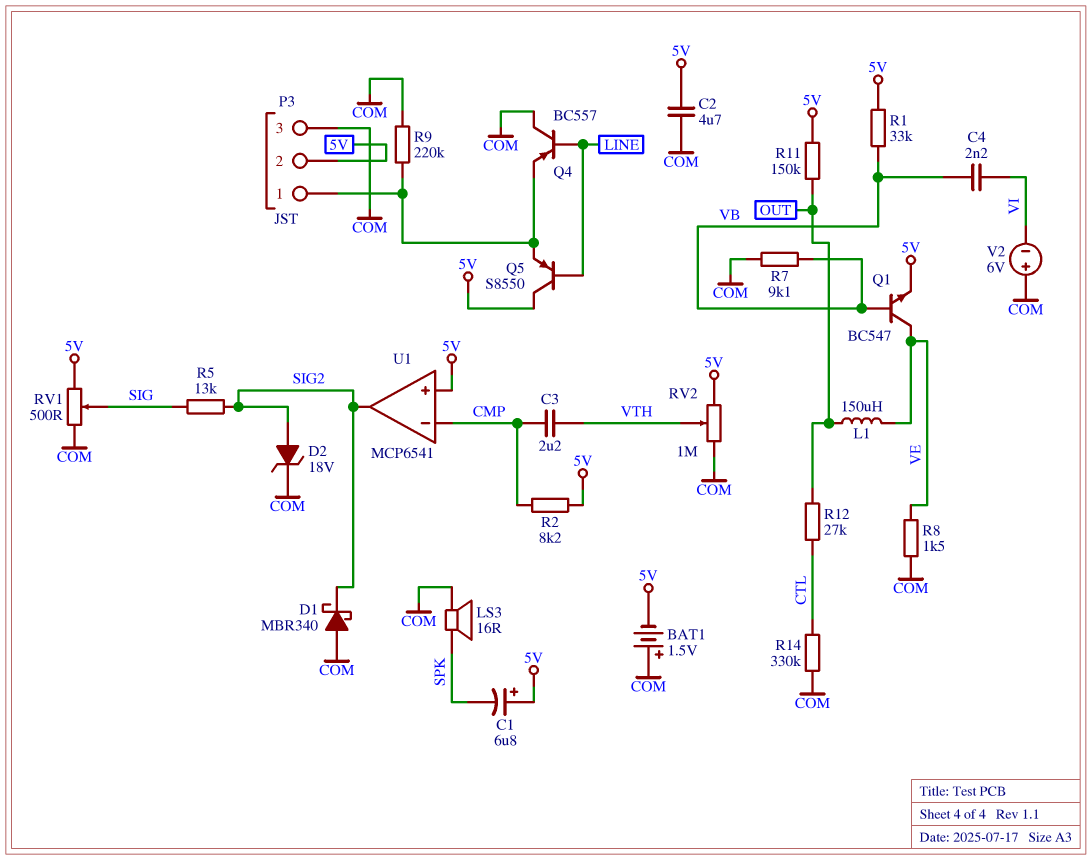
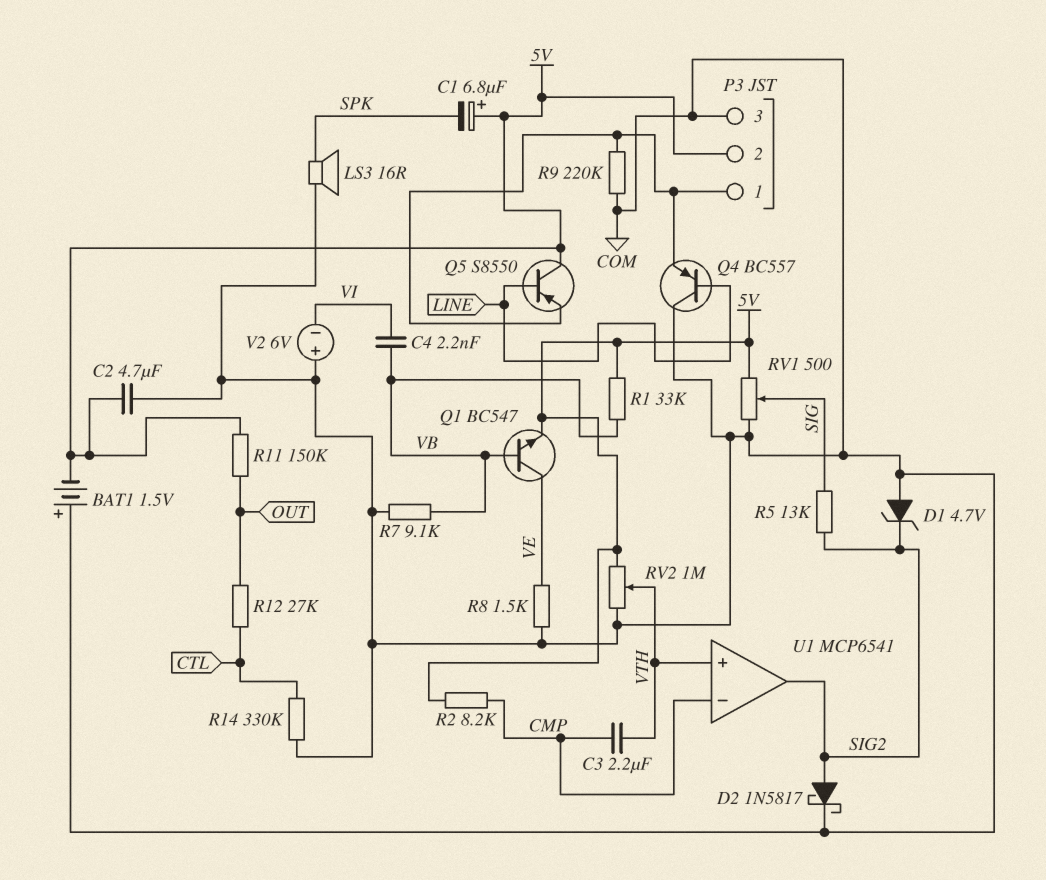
D1: schottky MBR340 (A COM, K SIG2) -> zener 4.7V (A COM, K SIG2)
D2: zener 18V (A SIG2, K COM) -> schottky 1N5817 (A SIG2, K COM)
L1: 150uH (OUT, VE) -> none
U1 pin in+: 5V -> VTH

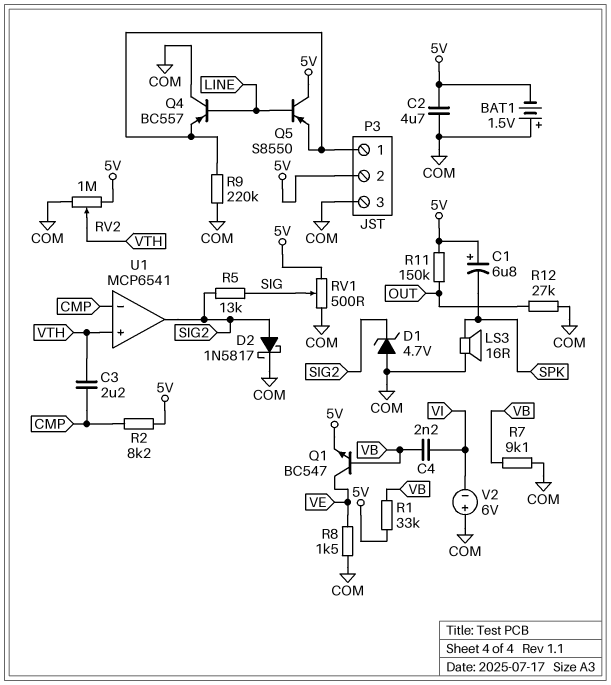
R12: 27k (CTL, OUT) -> 27k (COM, OUT)
R14: 330k (COM, CTL) -> none

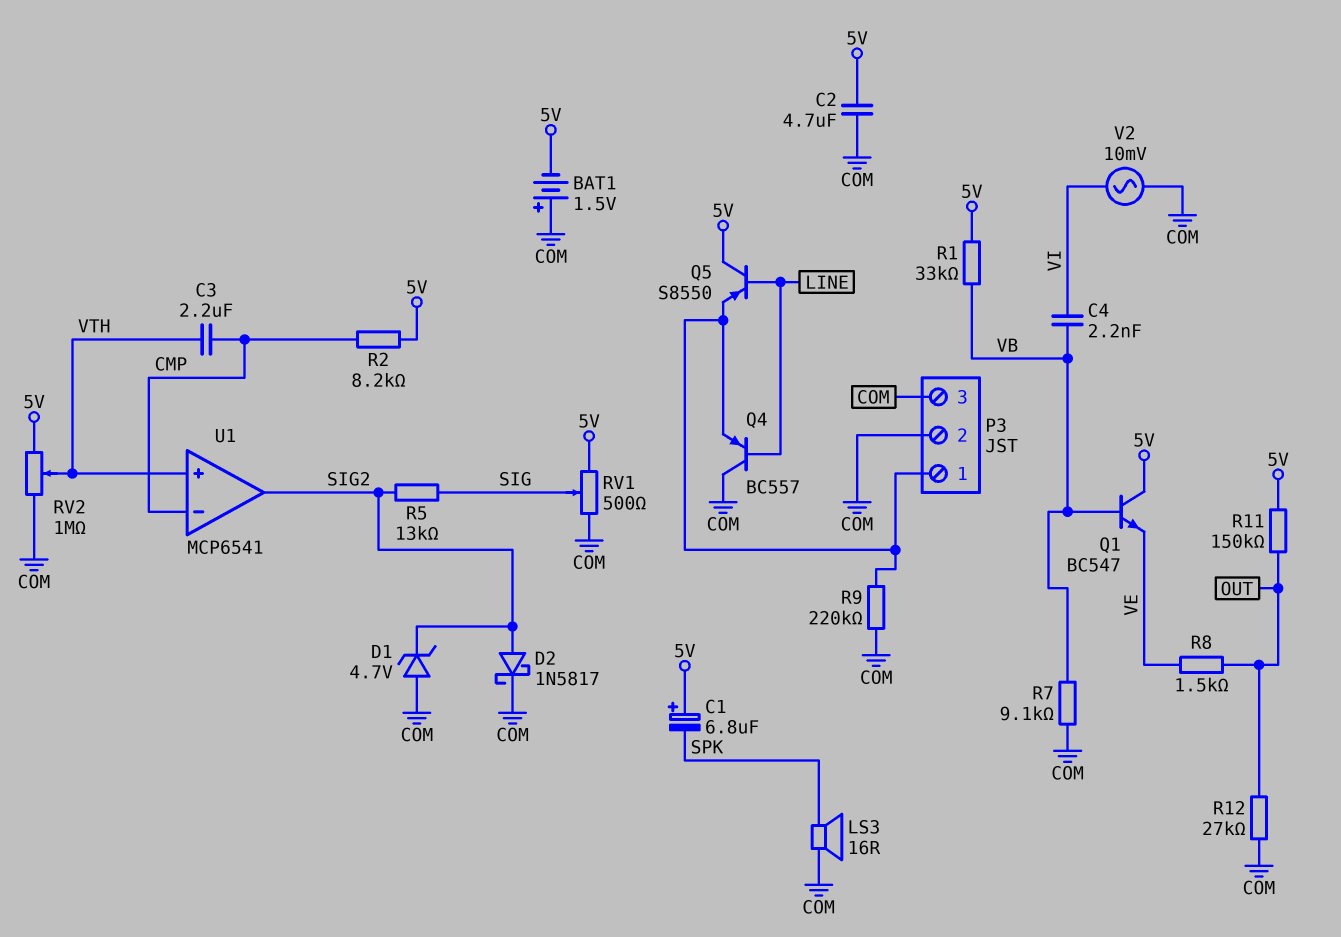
P3 pin 2: 5V -> COM
Q1: NPN BC547 (B VB, C VE, E 5V) -> NPN BC547 (B VB, C 5V, E VE)
R8: 1.5k (COM, VE) -> 1.5k (OUT, VE)
V2: 6V (plus COM, minus VI) -> AC 10mV (COM, VI)

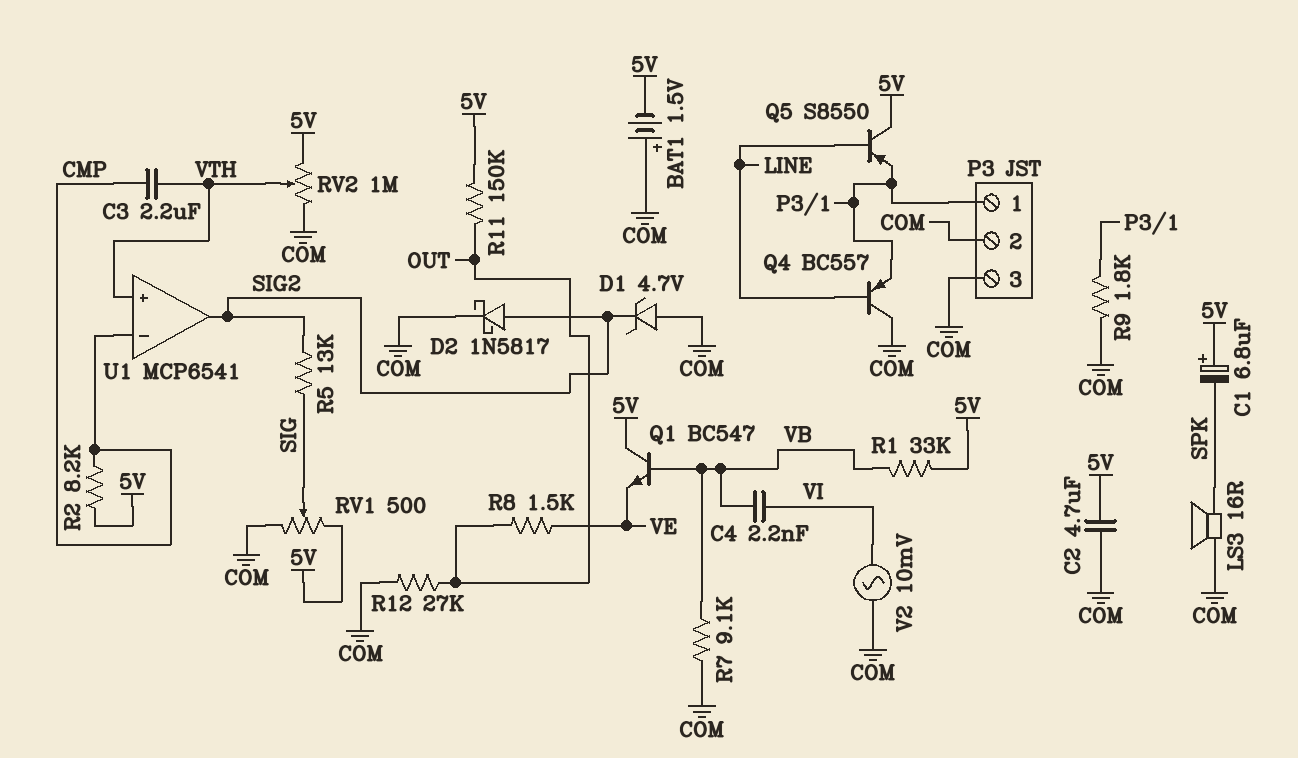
R9: 220k (COM, P3/1) -> 1.8k (COM, P3/1)

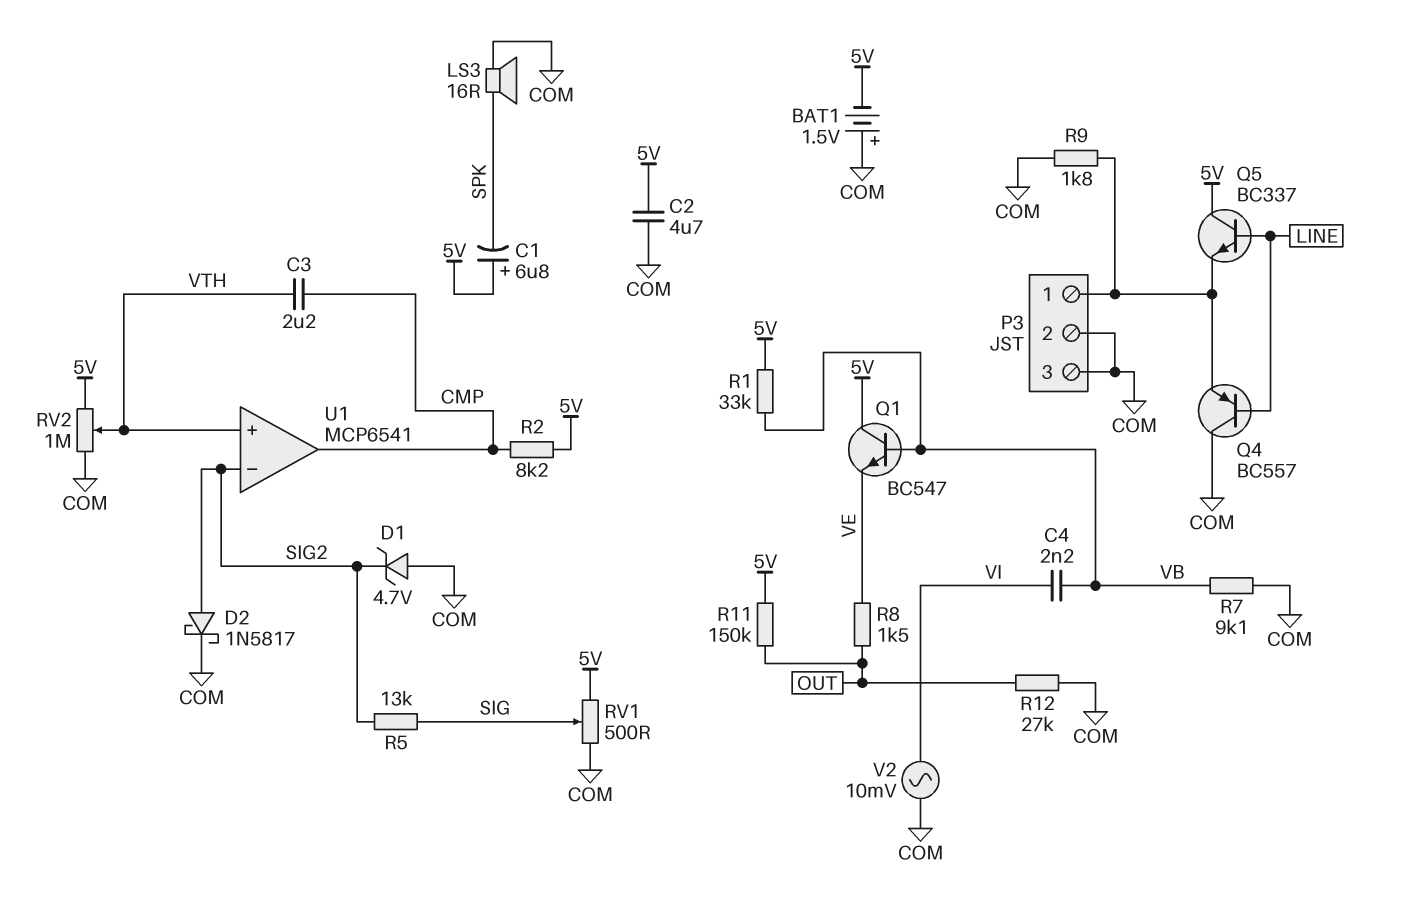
Q5: PNP S8550 (B LINE, C 5V, E P3/1) -> NPN BC337 (B LINE, C 5V, E P3/1)
U1 pin in-: CMP -> SIG2
U1 pin out: SIG2 -> CMP

